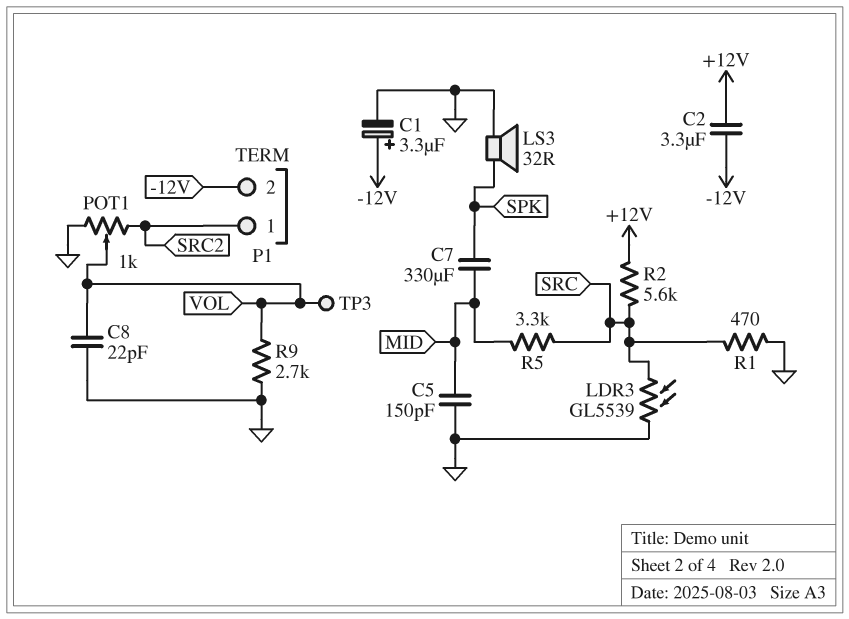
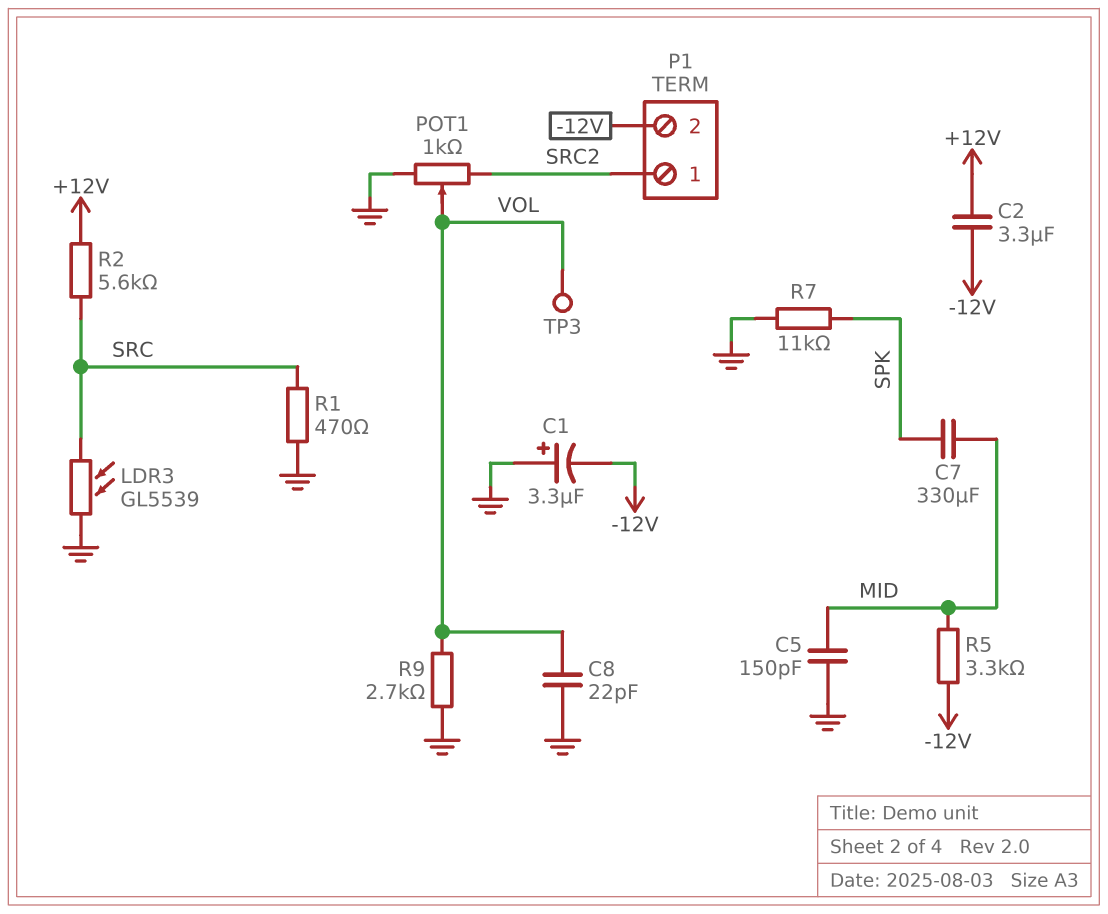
C1: 3.3uF (plus -12V, minus GND) -> 3.3uF (plus GND, minus -12V)
LS3: speaker 32R (GND, SPK) -> none
R5: 3.3k (MID, SRC) -> 3.3k (-12V, MID)
R7: none -> 11k (GND, SPK)

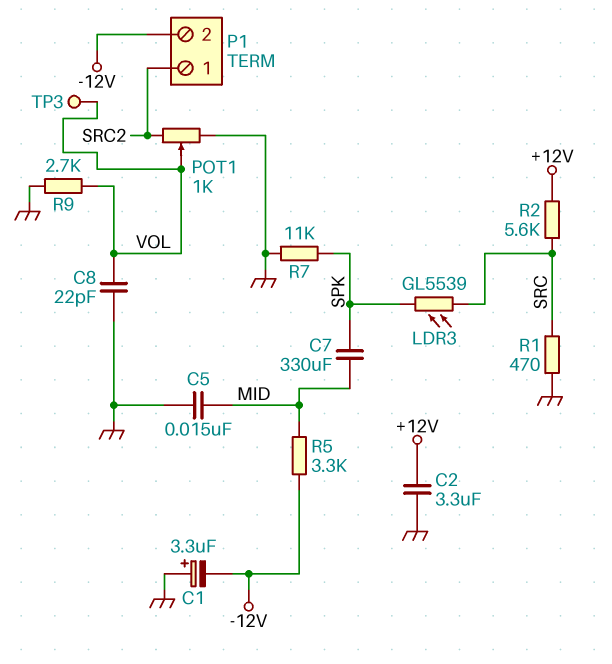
C2: 3.3uF (+12V, -12V) -> 3.3uF (+12V, GND)
C5: 150pF (GND, MID) -> 15nF (GND, MID)
LDR3: GL5539 (GND, SRC) -> GL5539 (SPK, SRC)

